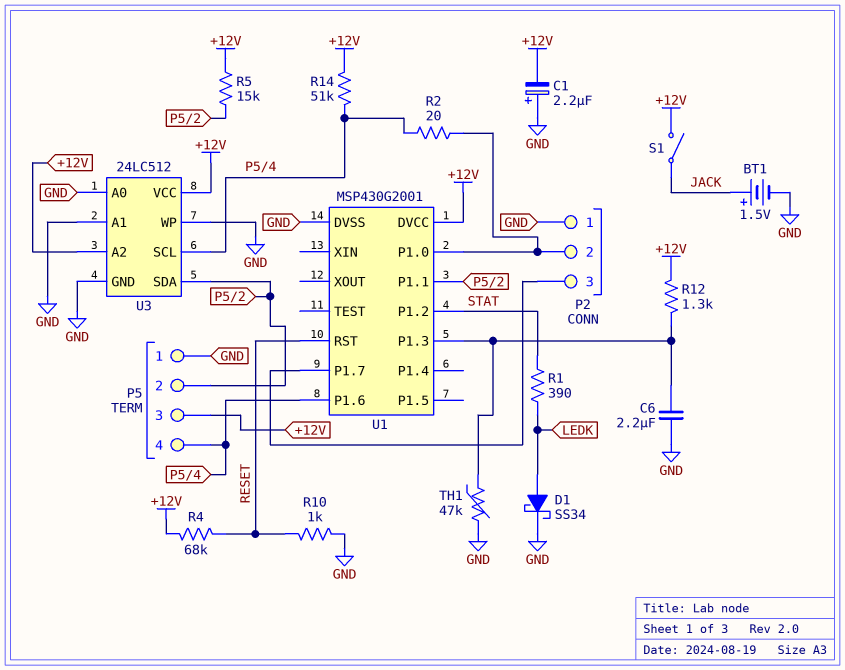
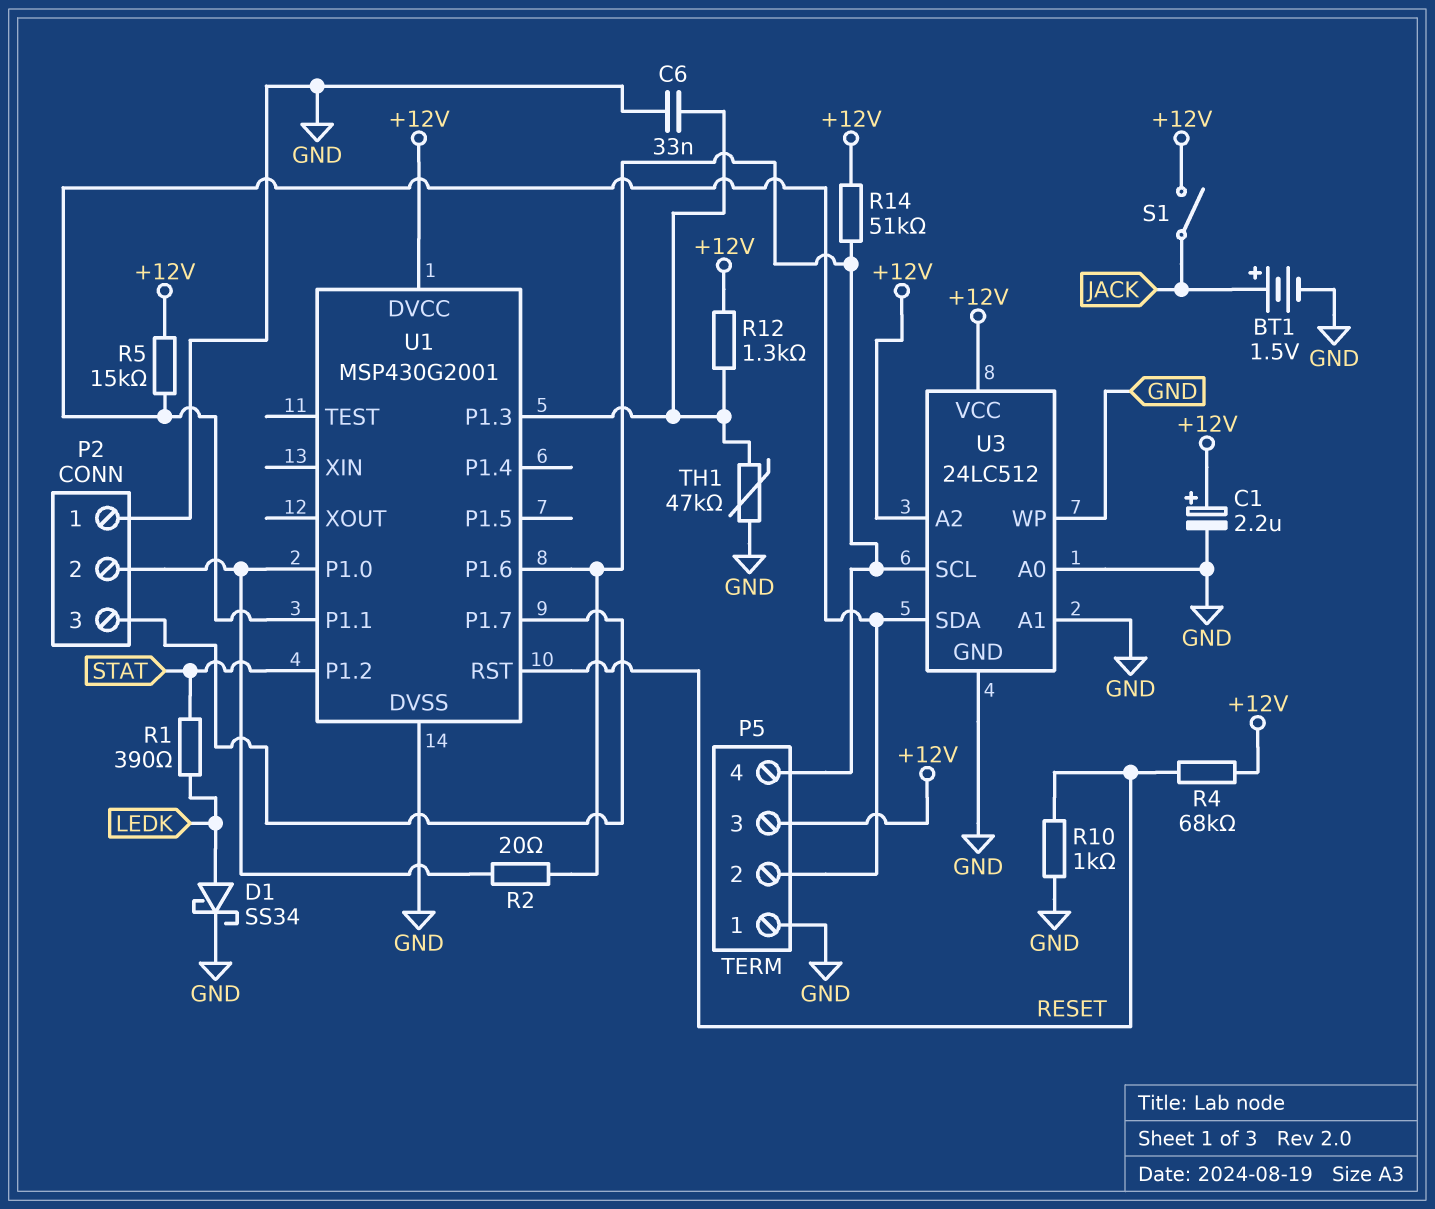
C1: 2.2uF (plus GND, minus +12V) -> 2.2uF (plus +12V, minus GND)
C6: 2.2uF (GND, U1/P1.3) -> 33nF (GND, U1/P1.3)

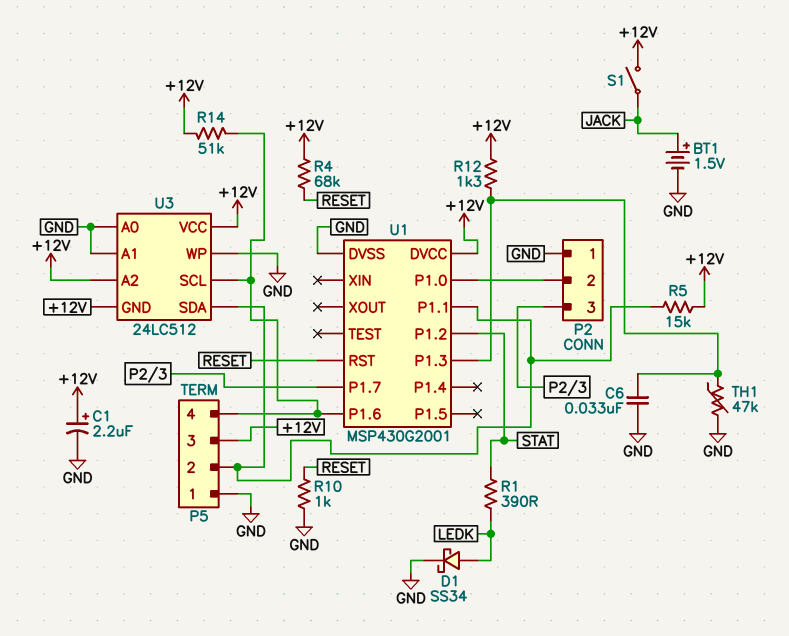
R2: 20 (P2/2, P5/4) -> none
U3 pin GND: GND -> +12V

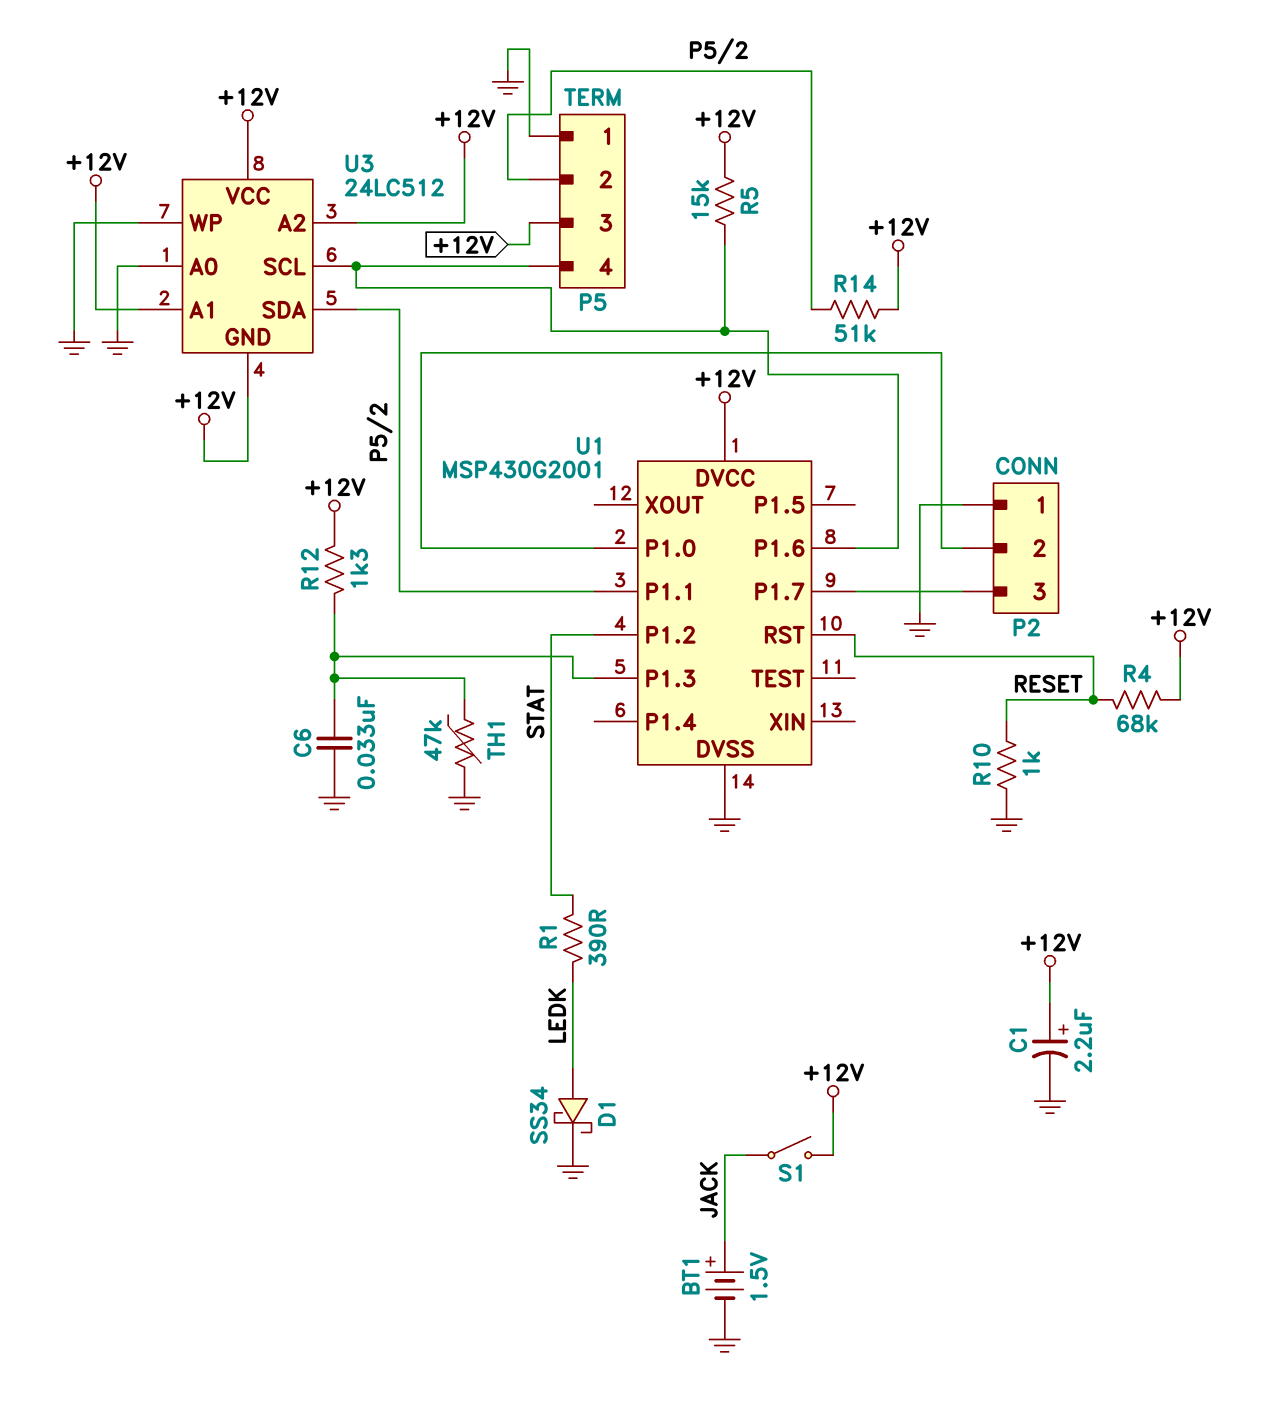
R5: 15k (+12V, P5/2) -> 15k (+12V, P5/4)
R14: 51k (+12V, P5/4) -> 51k (+12V, P5/2)
U3 pin A1: GND -> +12V

